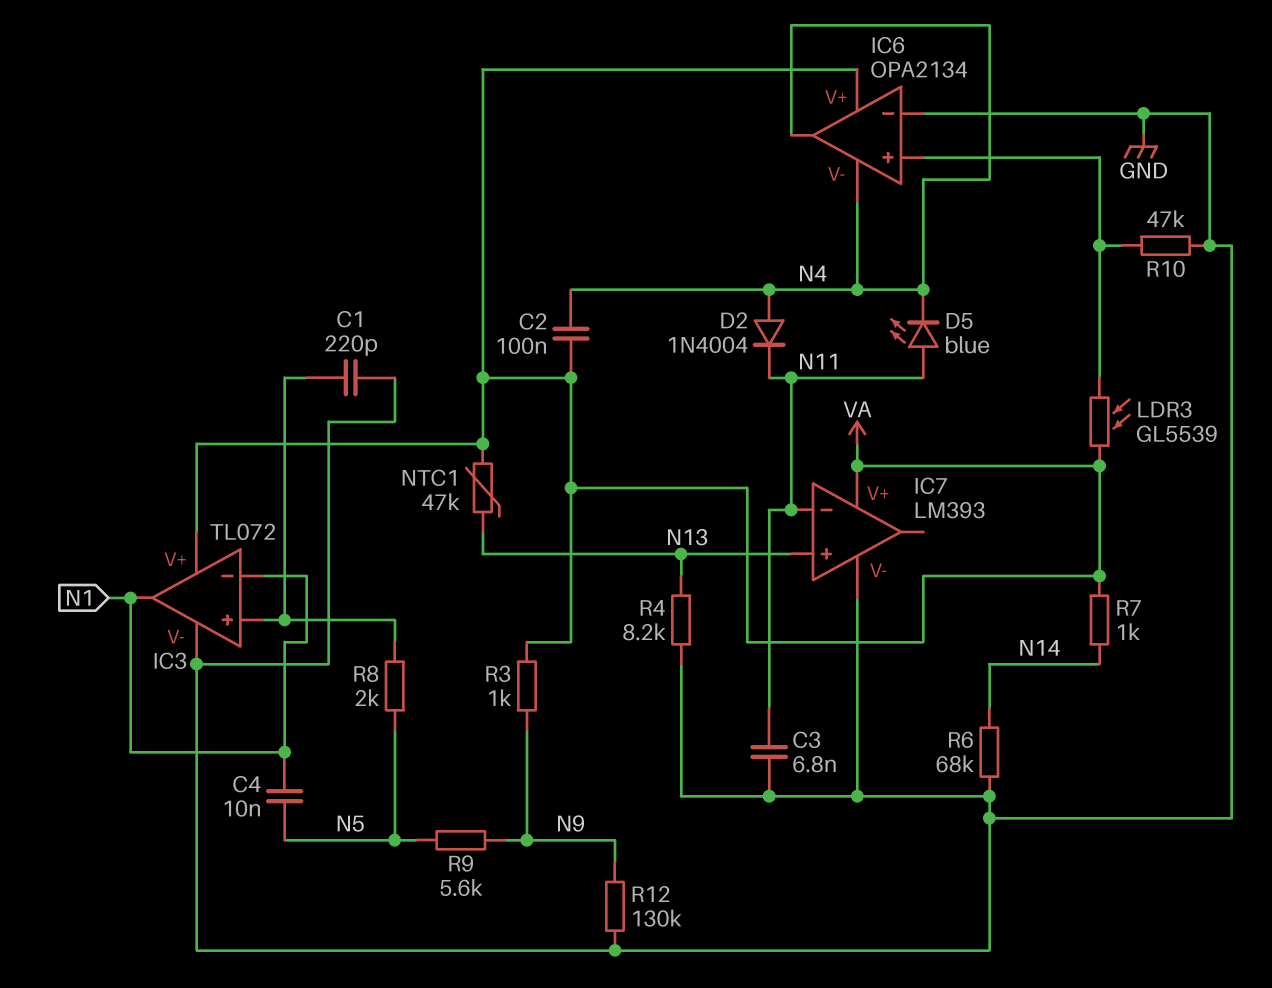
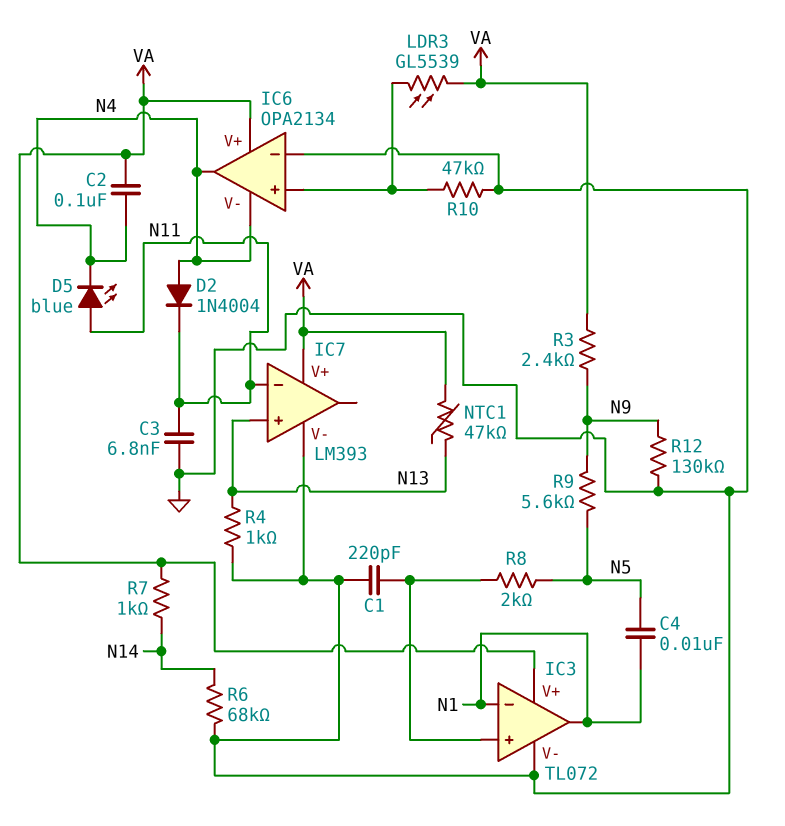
R3: 1k (N9, VA) -> 2.4k (N9, VA)
R4: 8.2k (GND, N13) -> 1k (GND, N13)

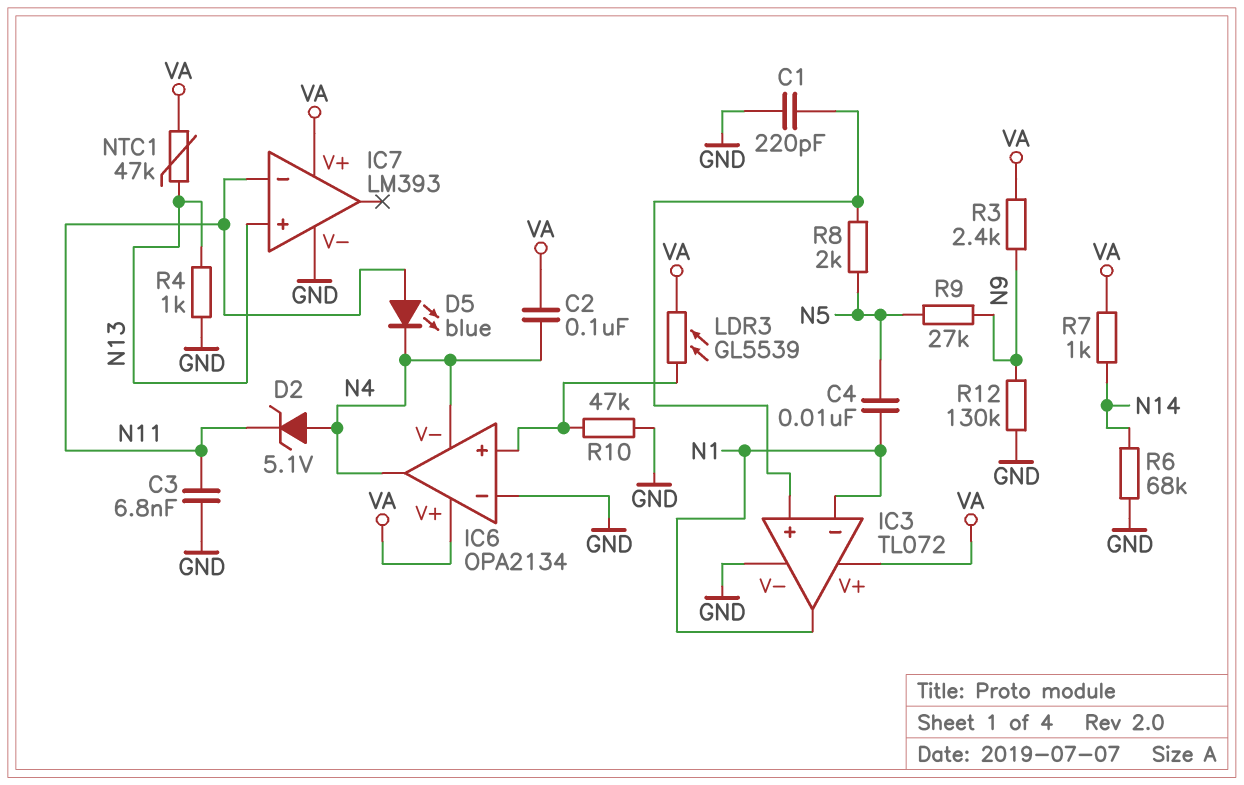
D2: diode 1N4004 (A N4, K N11) -> zener 5.1V (A N4, K N11)
R9: 5.6k (N5, N9) -> 27k (N5, N9)

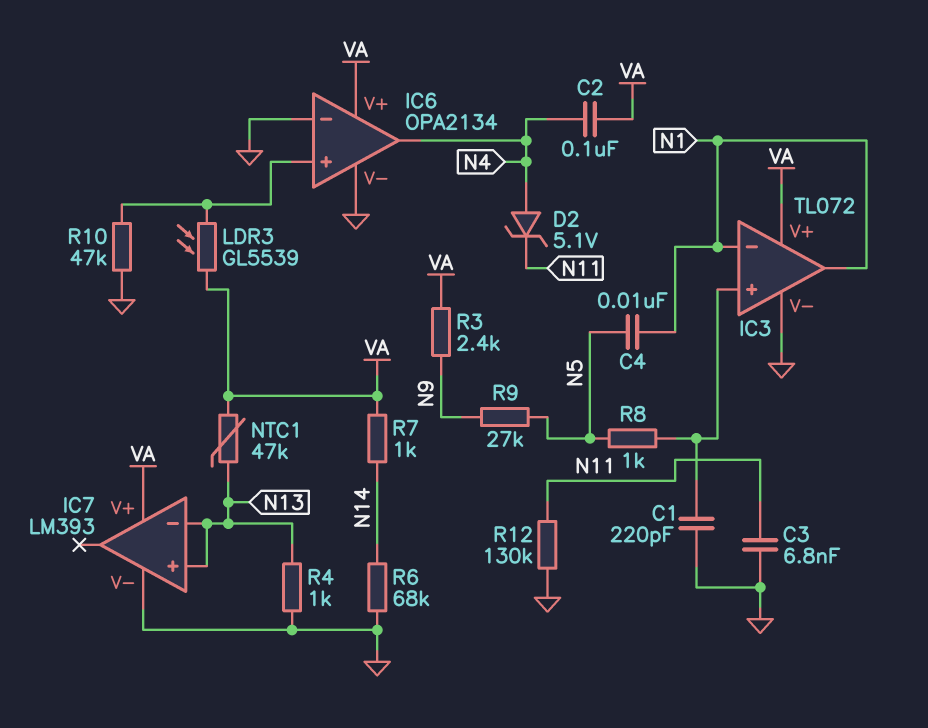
D5: LED blue (A N11, K N4) -> none
IC6 pin V-: N4 -> GND
IC7 pin in-: N11 -> N13
R8: 2k (IC3/in+, N5) -> 1k (IC3/in+, N5)
R12: 130k (GND, N9) -> 130k (GND, N11)

